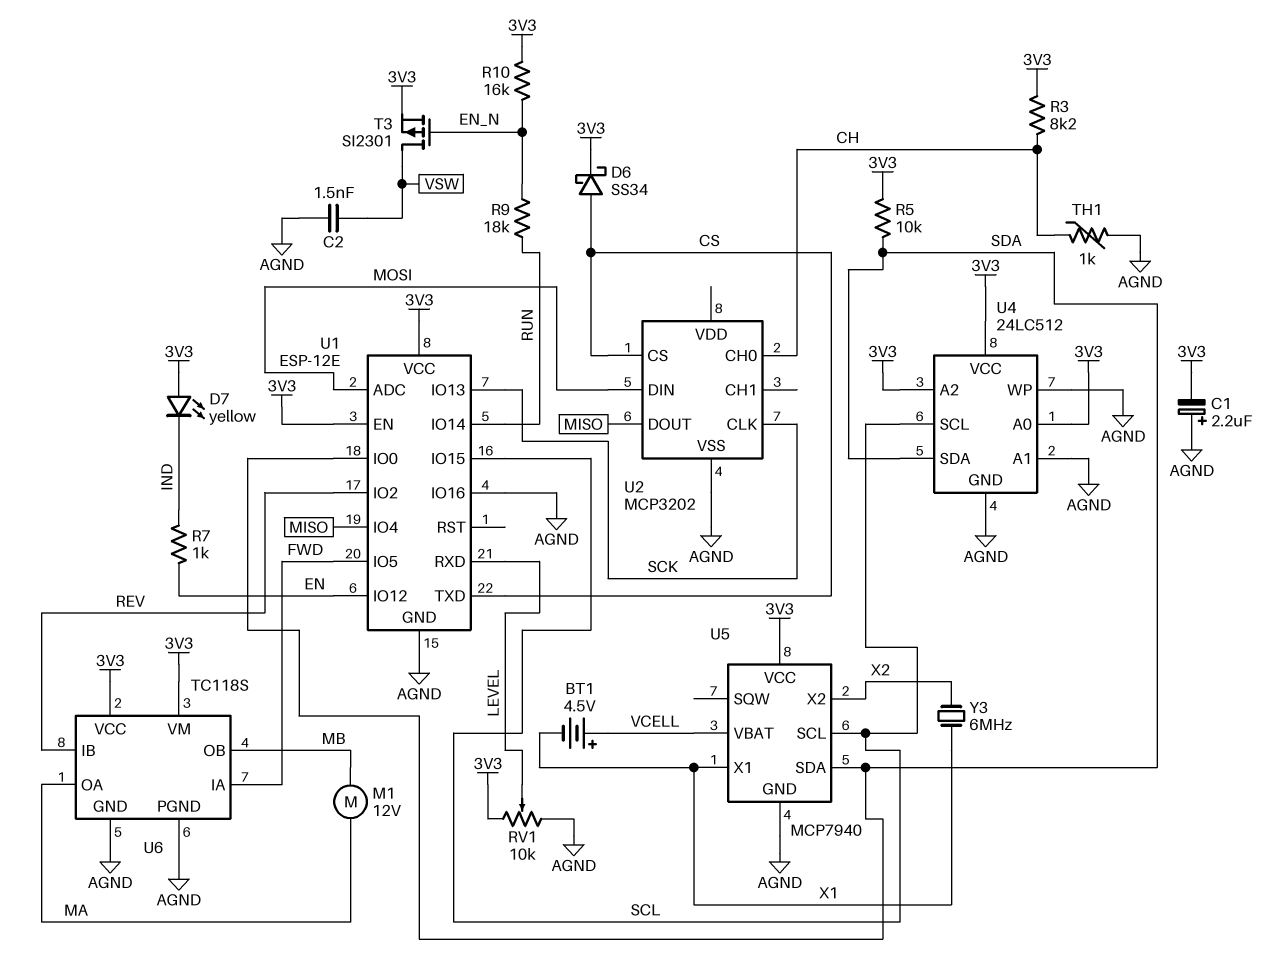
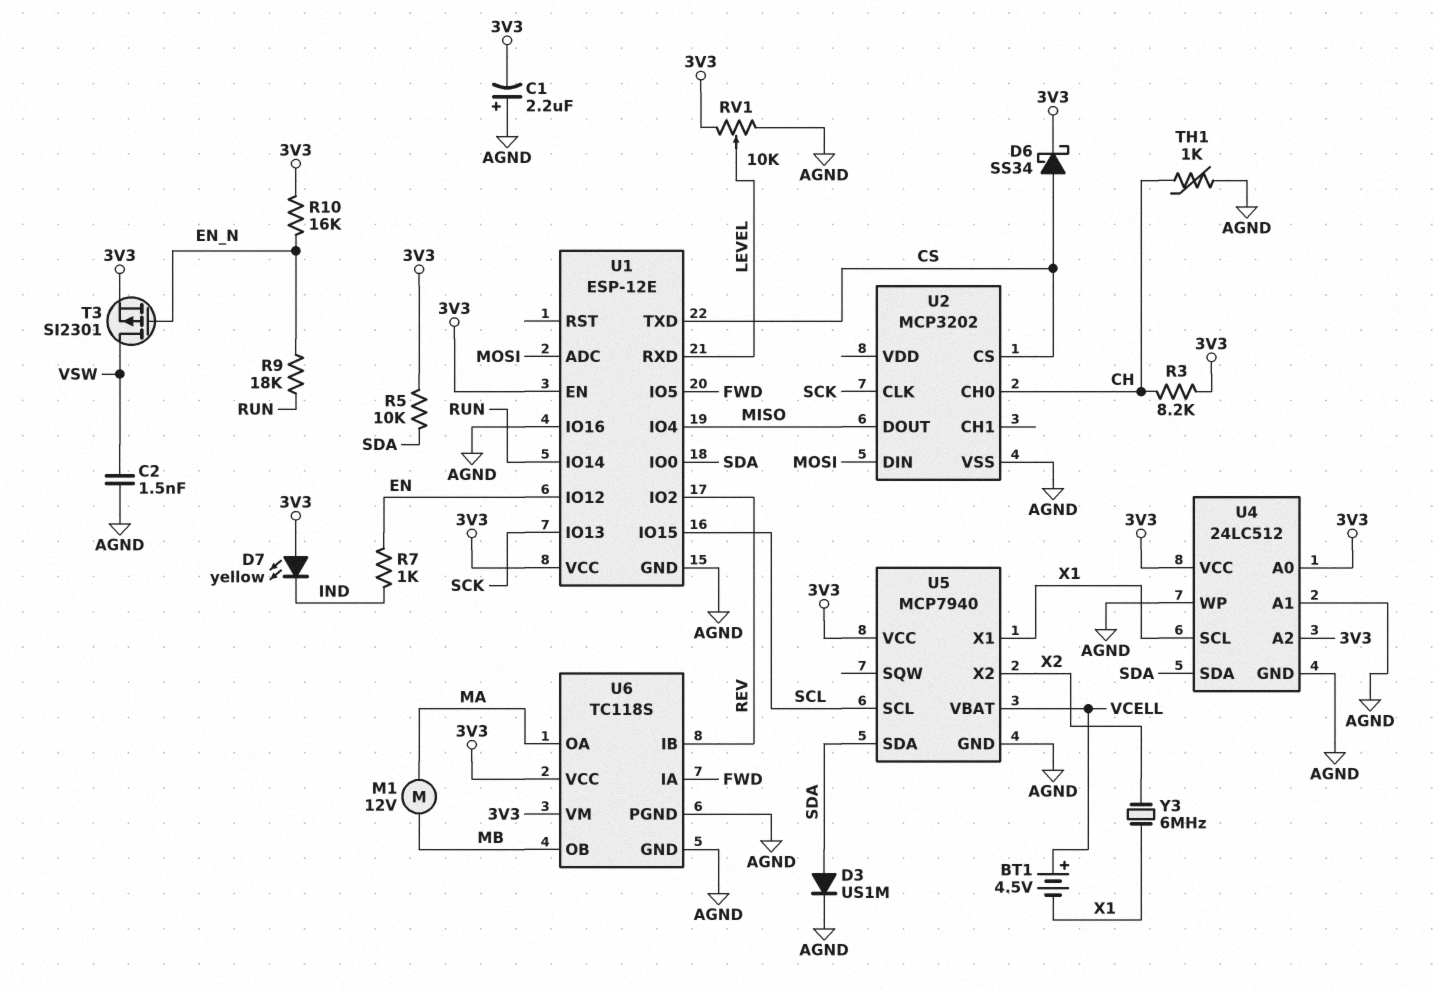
D3: none -> diode US1M (A SDA, K AGND)
U4 pin SCL: SCL -> X1

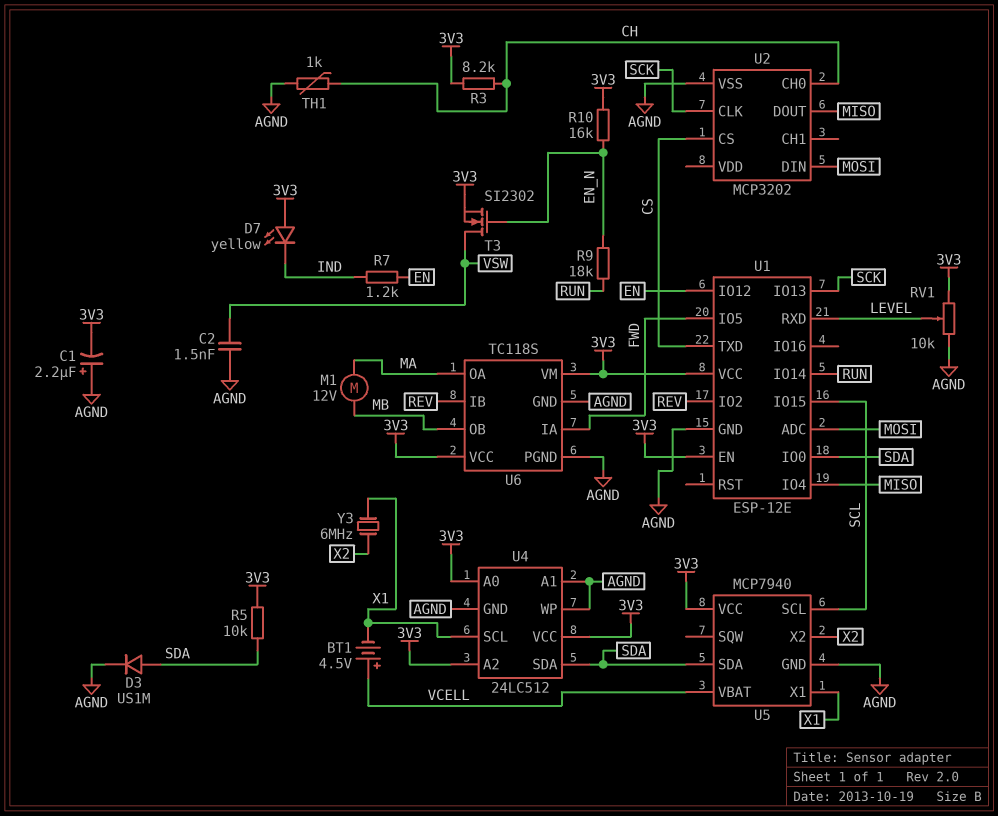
D6: schottky SS34 (A CS, K 3V3) -> none
R7: 1k (EN, IND) -> 1.2k (EN, IND)
T3: PMOS SI2301 (G EN_N, D VSW, S 3V3) -> NMOS SI2302 (G EN_N, D VSW, S 3V3)
U1 pin IO16: AGND -> none

